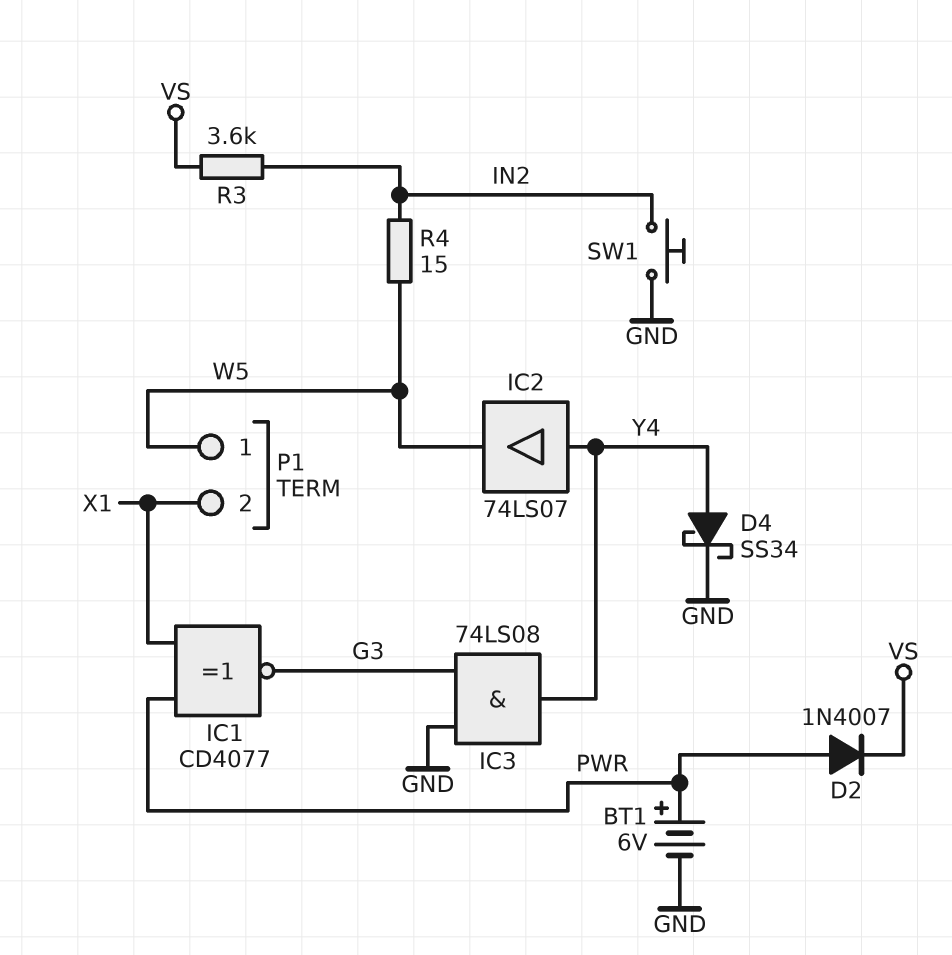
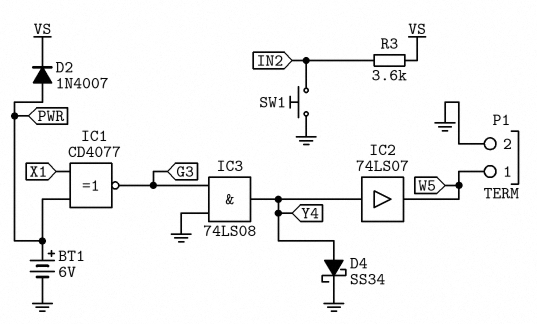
P1 pin 2: X1 -> GND
R4: 15 (IN2, W5) -> none

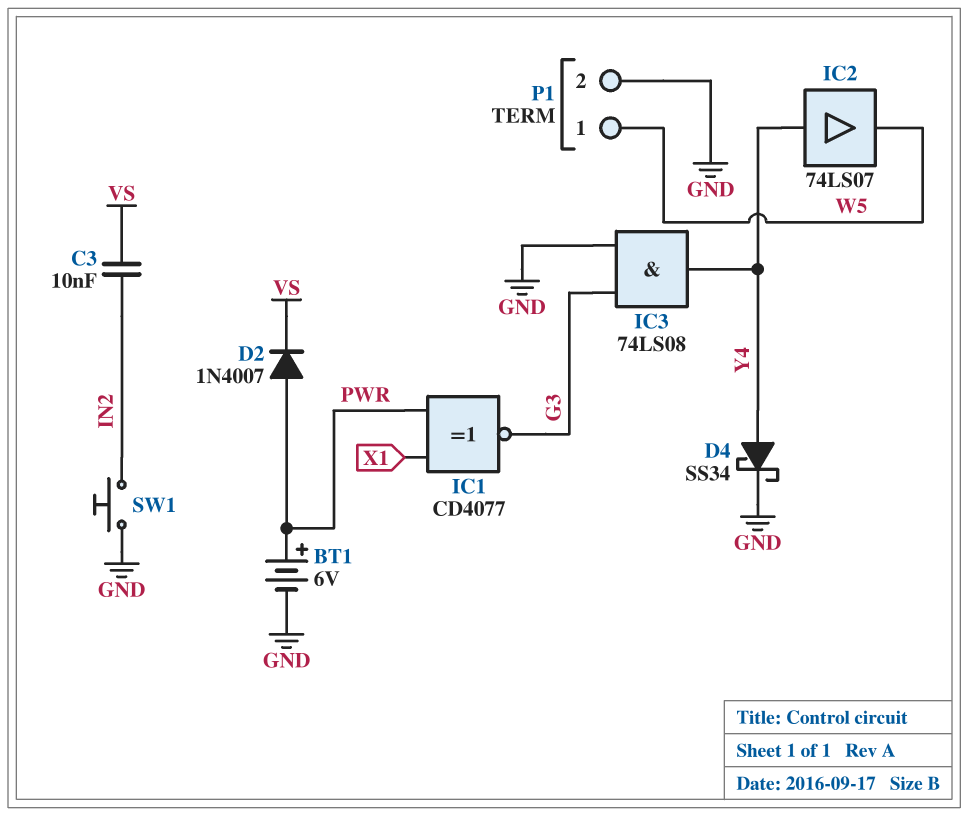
C3: none -> 10nF (IN2, VS)
R3: 3.6k (IN2, VS) -> none

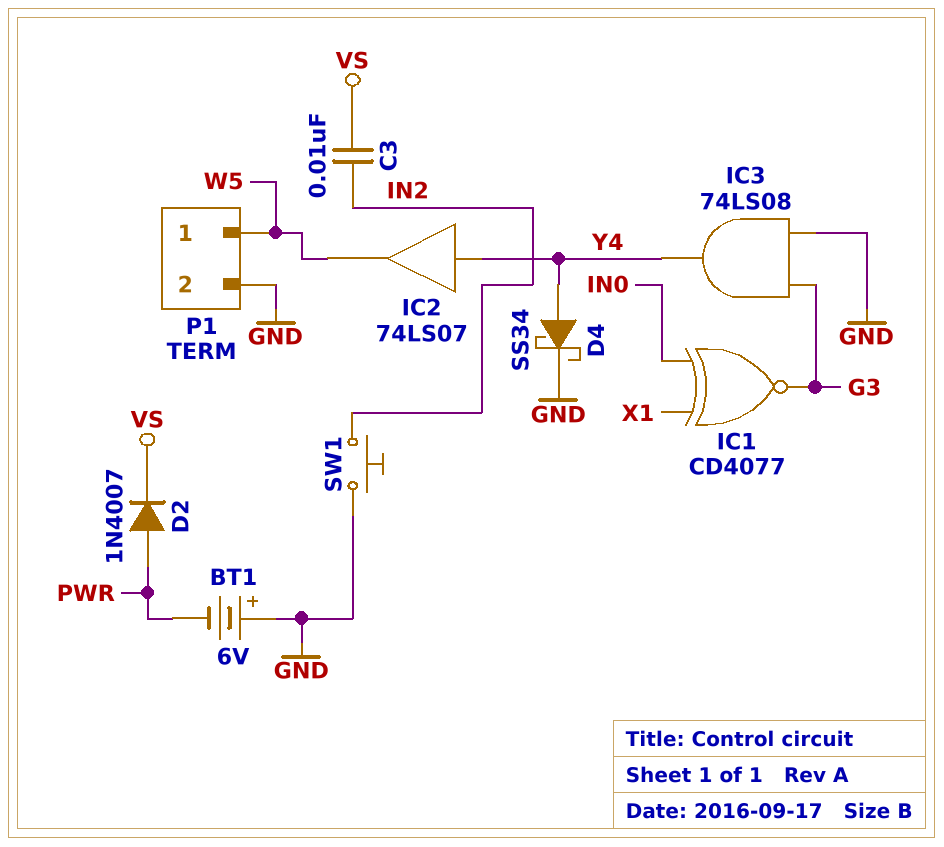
BT1: 6V (plus PWR, minus GND) -> 6V (plus GND, minus PWR)
IC1: XNOR CD4077 (in PWR, in X1, out G3) -> XNOR CD4077 (in IN0, in X1, out G3)

